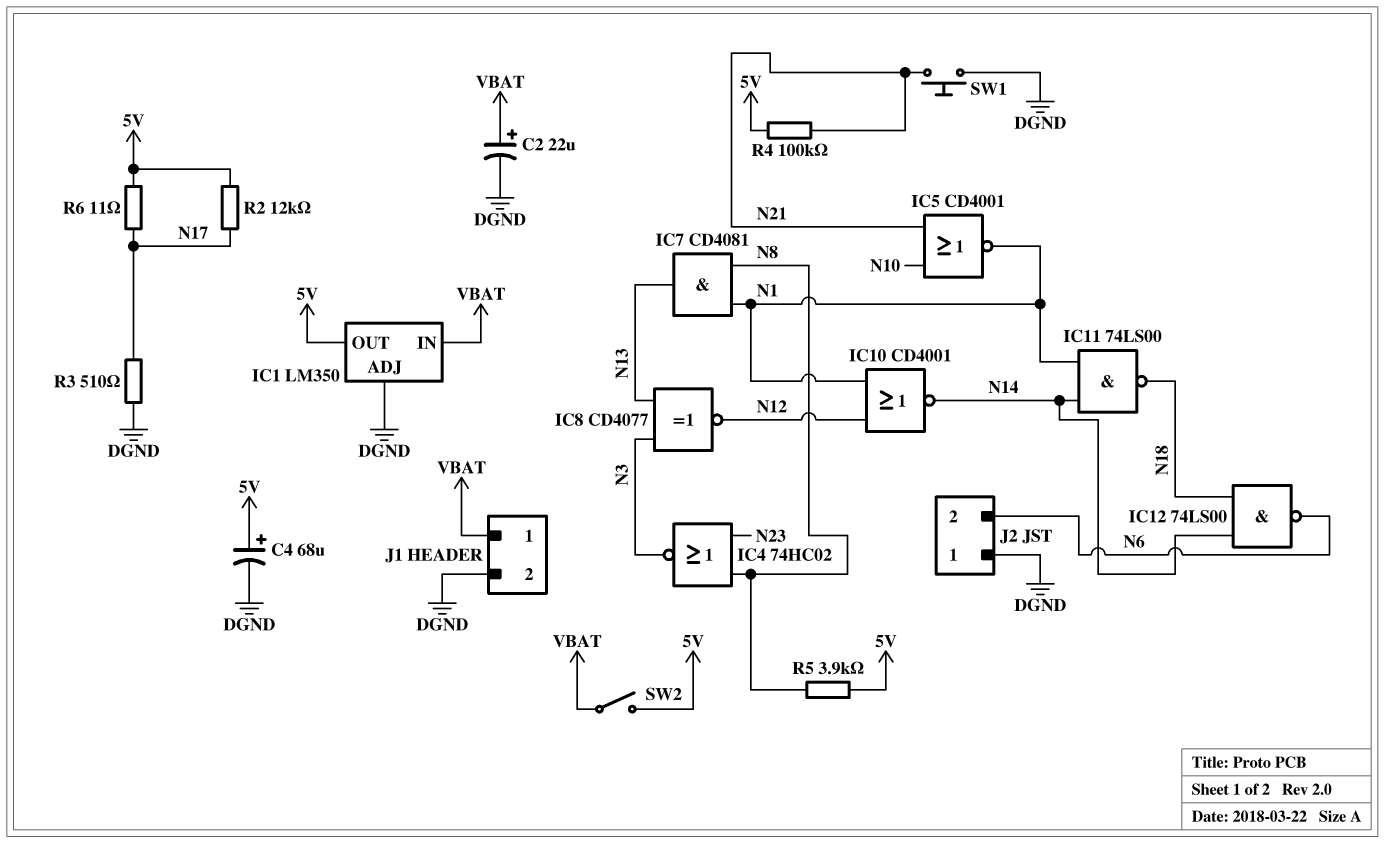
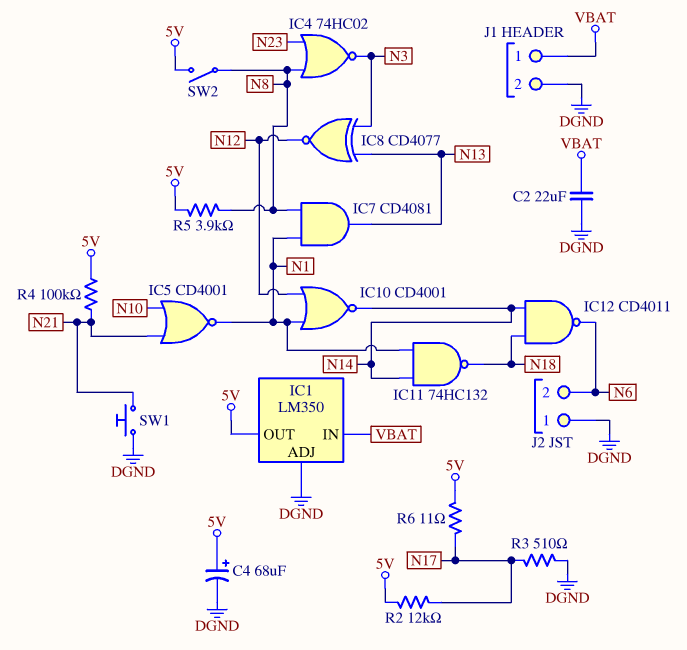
C2: 22uF (plus VBAT, minus DGND) -> 22uF (DGND, VBAT)
IC11: NAND 74LS00 (in N1, in N14, out N18) -> NAND 74HC132 (in N1, in N14, out N18)
IC12: NAND 74LS00 (in N14, in N18, out N6) -> NAND CD4011 (in N14, in N18, out N6)
SW2: switch (5V, VBAT) -> switch (5V, N8)

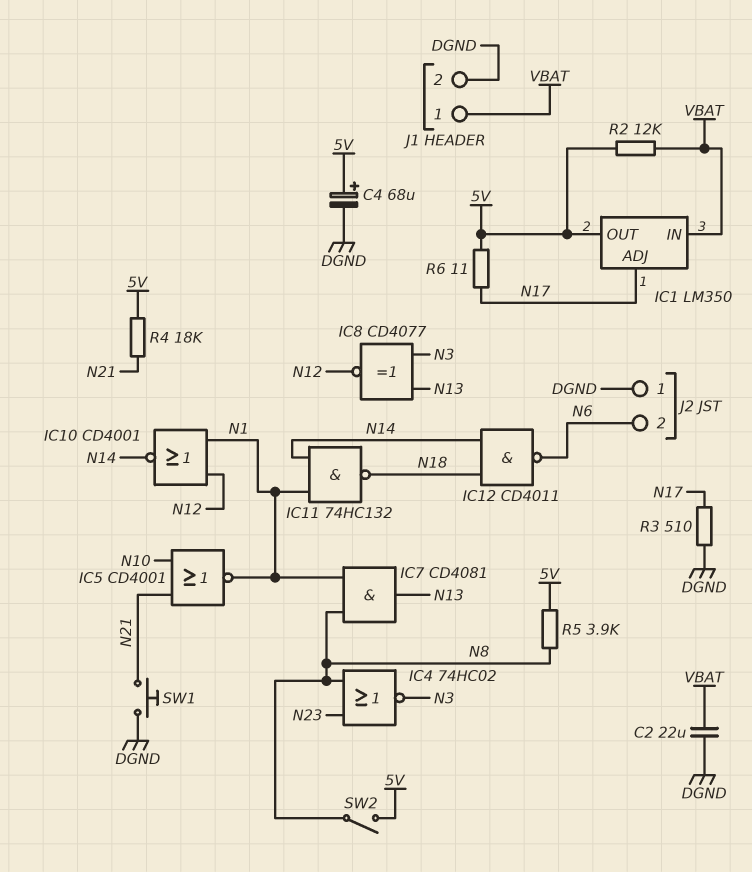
IC1 pin ADJ: DGND -> N17
R2: 12k (5V, N17) -> 12k (5V, VBAT)
R4: 100k (5V, N21) -> 18k (5V, N21)

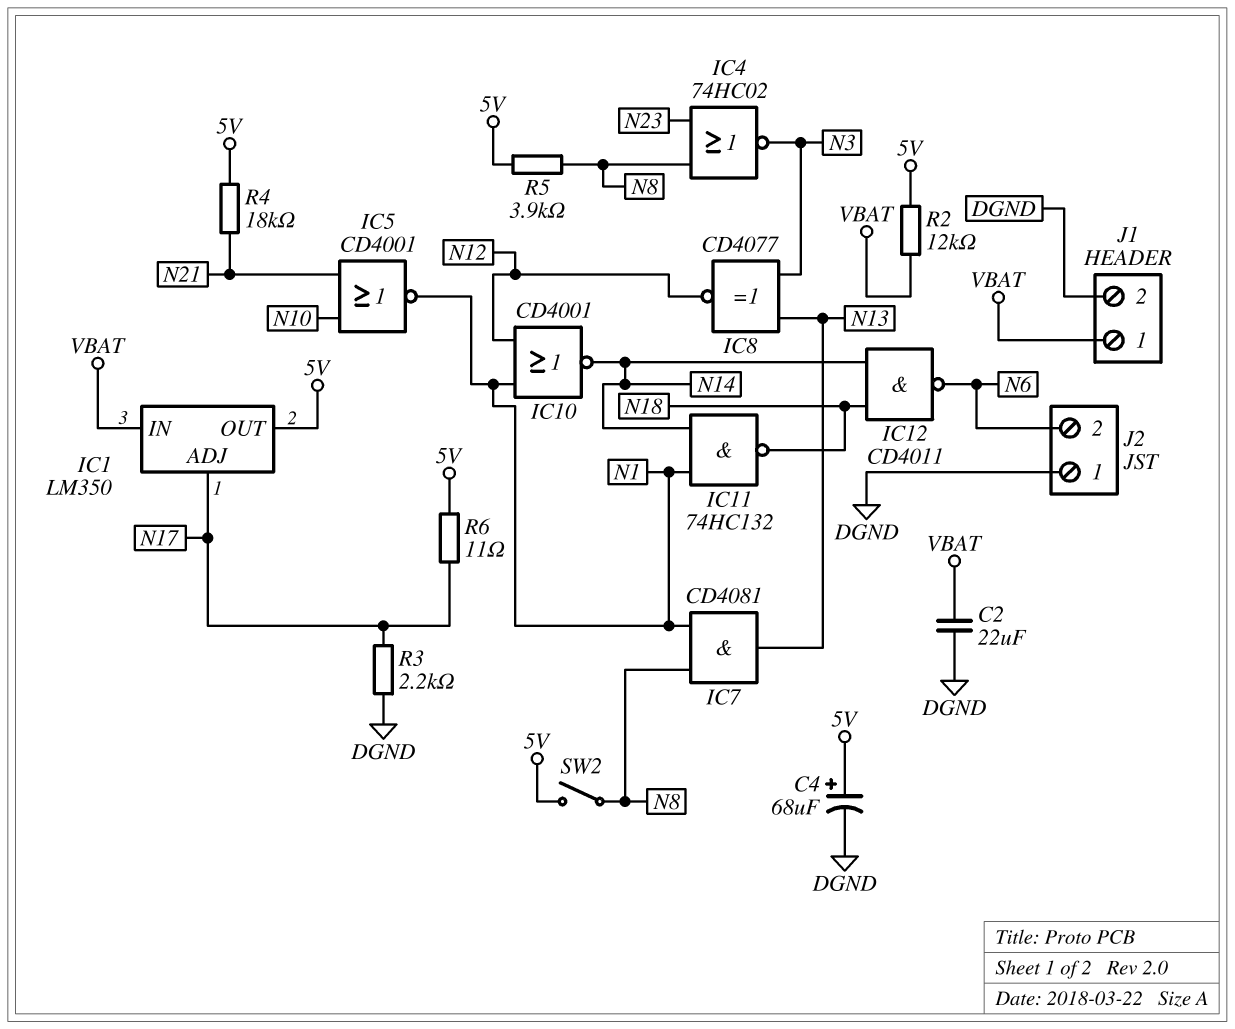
R3: 510 (DGND, N17) -> 2.2k (DGND, N17)
SW1: button (DGND, N21) -> none

